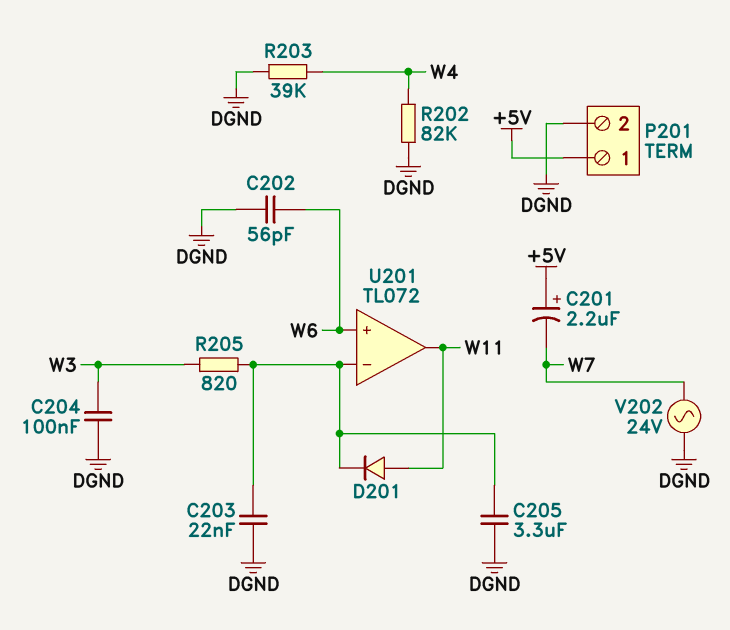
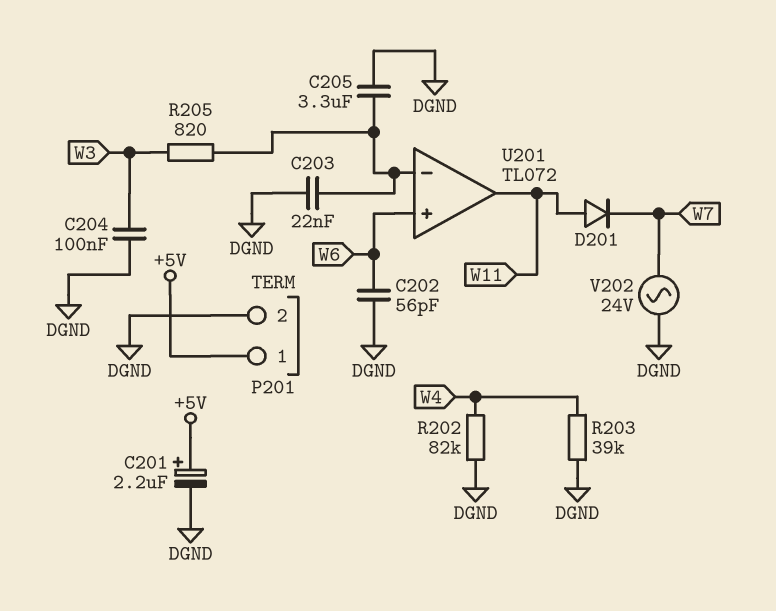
C201: 2.2uF (plus +5V, minus W7) -> 2.2uF (plus +5V, minus DGND)
D201: diode (A W11, K U201/in-) -> diode (A W11, K W7)

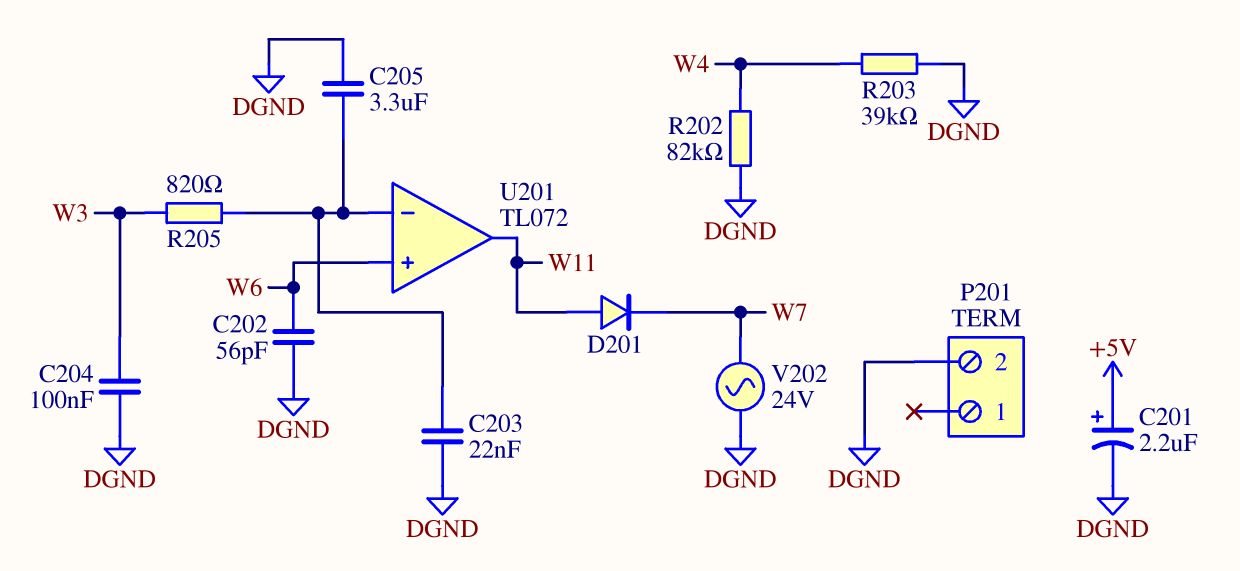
P201 pin 1: +5V -> none

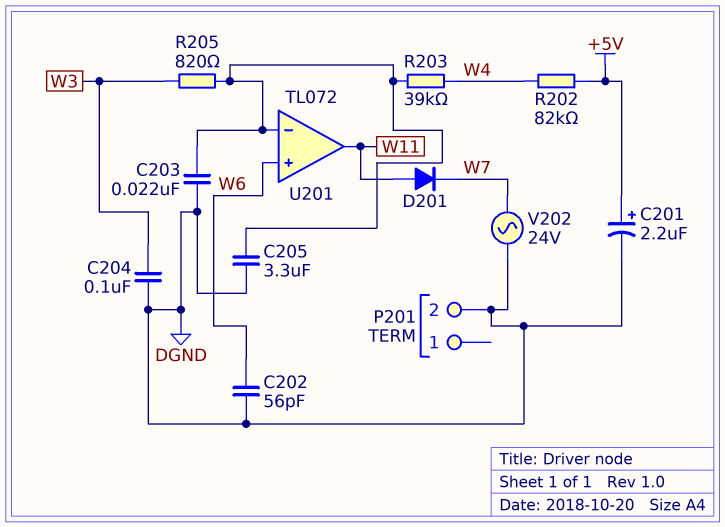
R202: 82k (DGND, W4) -> 82k (+5V, W4)
R203: 39k (DGND, W4) -> 39k (U201/in-, W4)

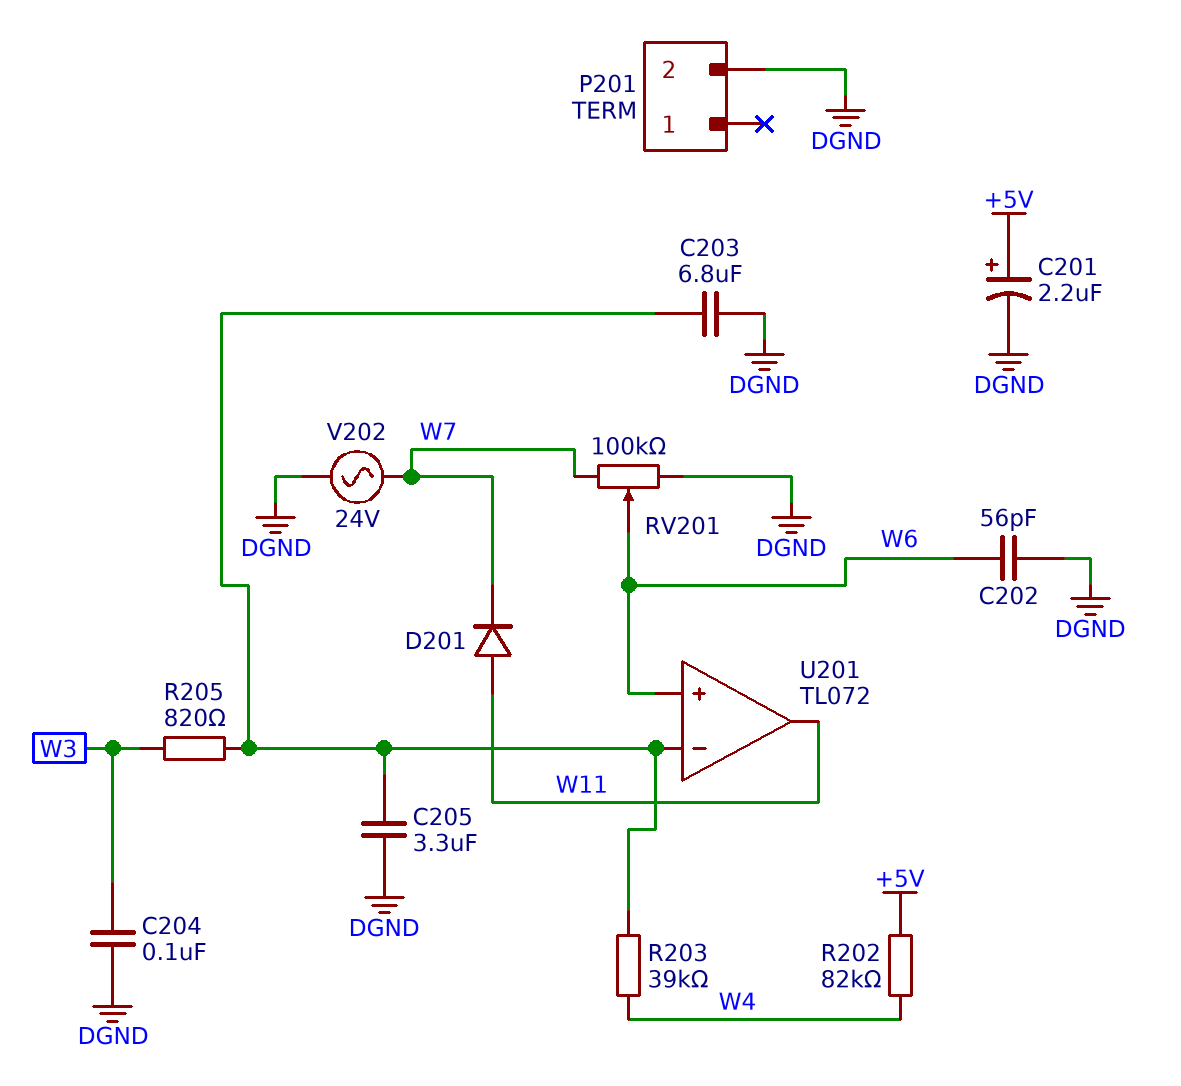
C203: 22nF (DGND, U201/in-) -> 6.8uF (DGND, U201/in-)
RV201: none -> 100k (DGND, W7, wiper W6)

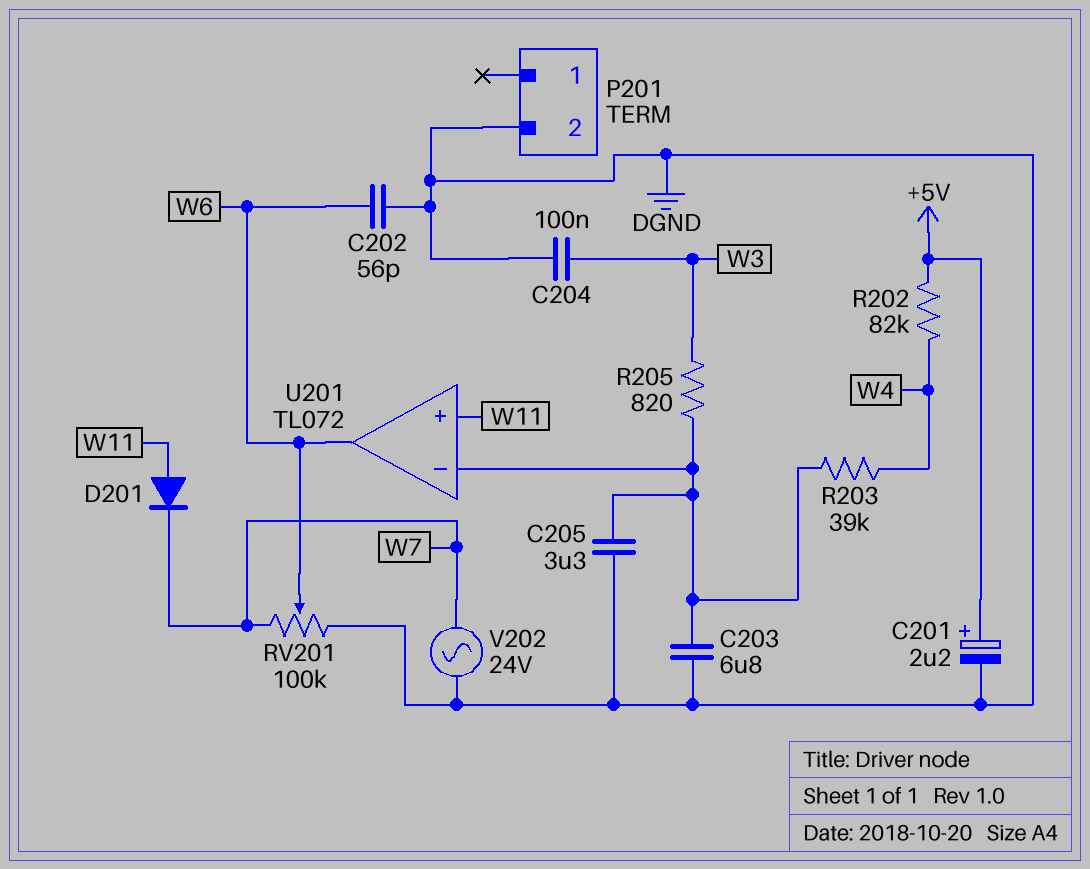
U201 pin in+: W6 -> W11
U201 pin out: W11 -> W6

